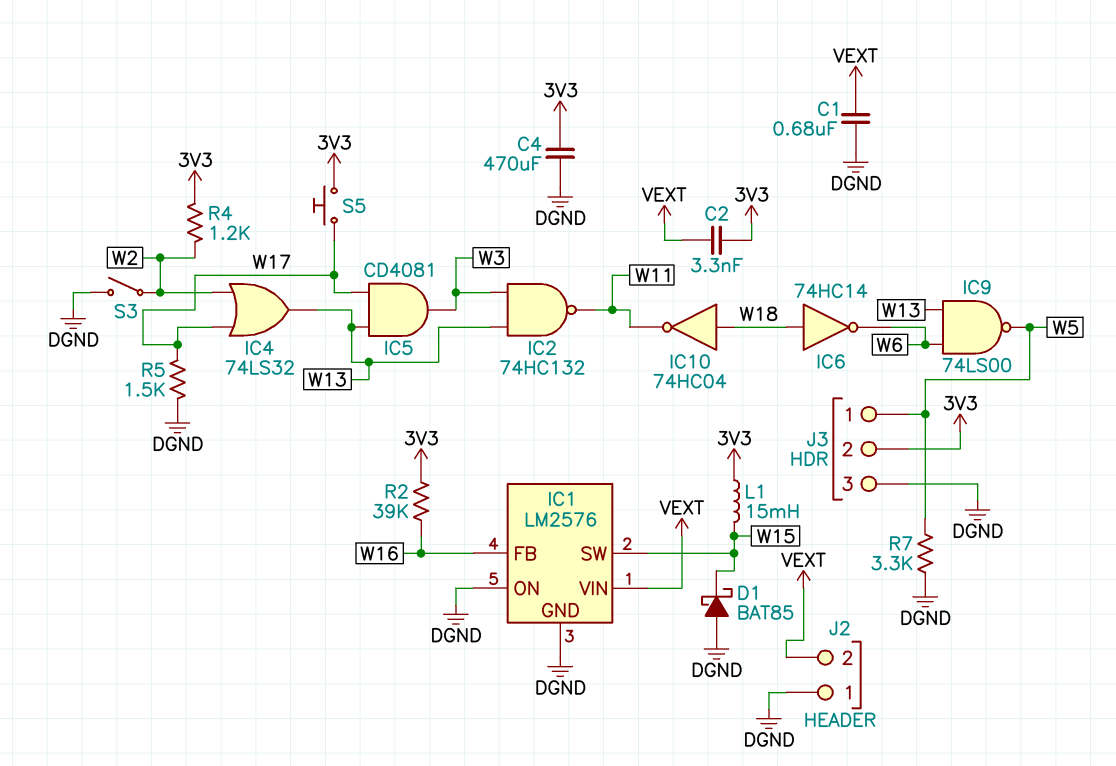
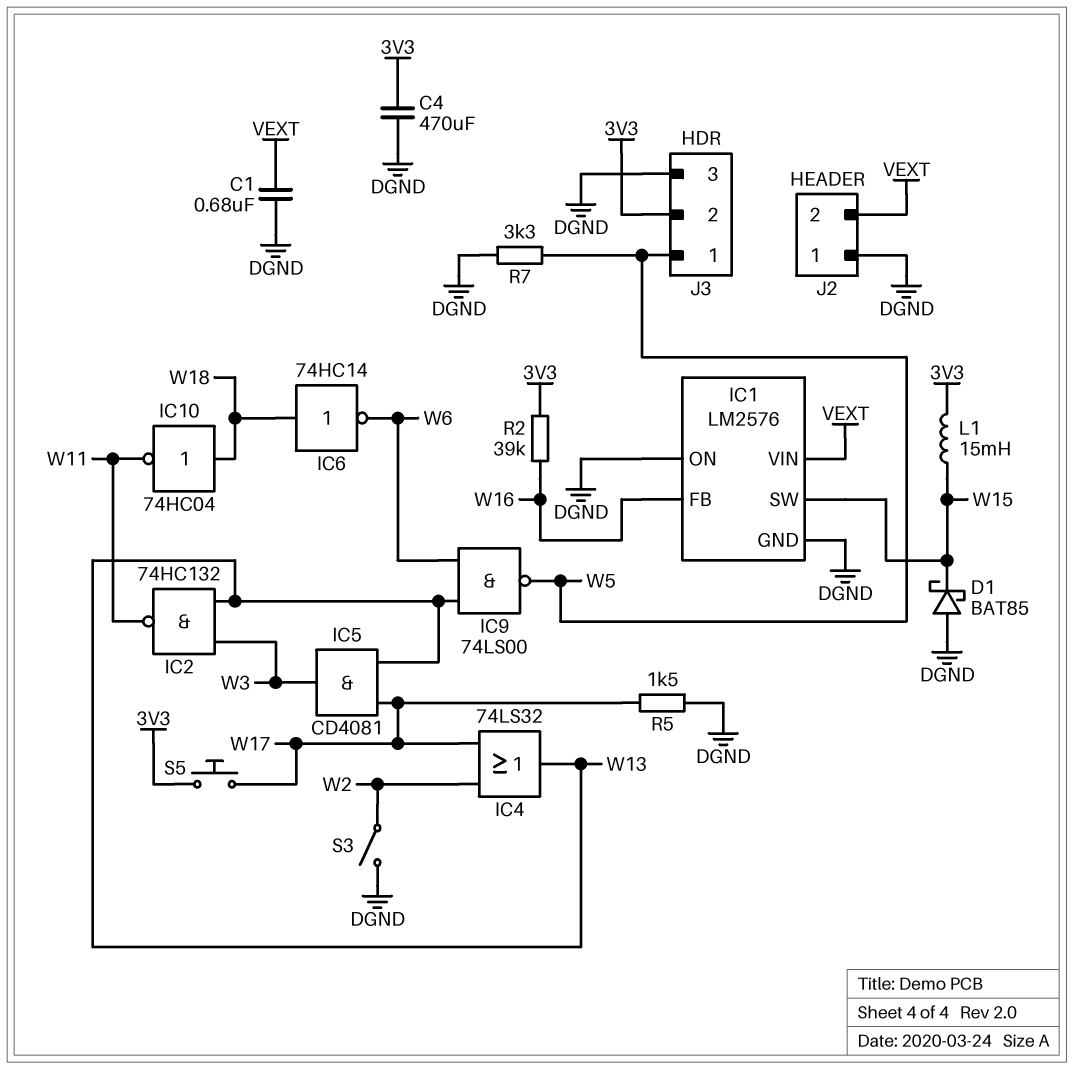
C2: 3.3nF (3V3, VEXT) -> none
R4: 1.2k (3V3, W2) -> none

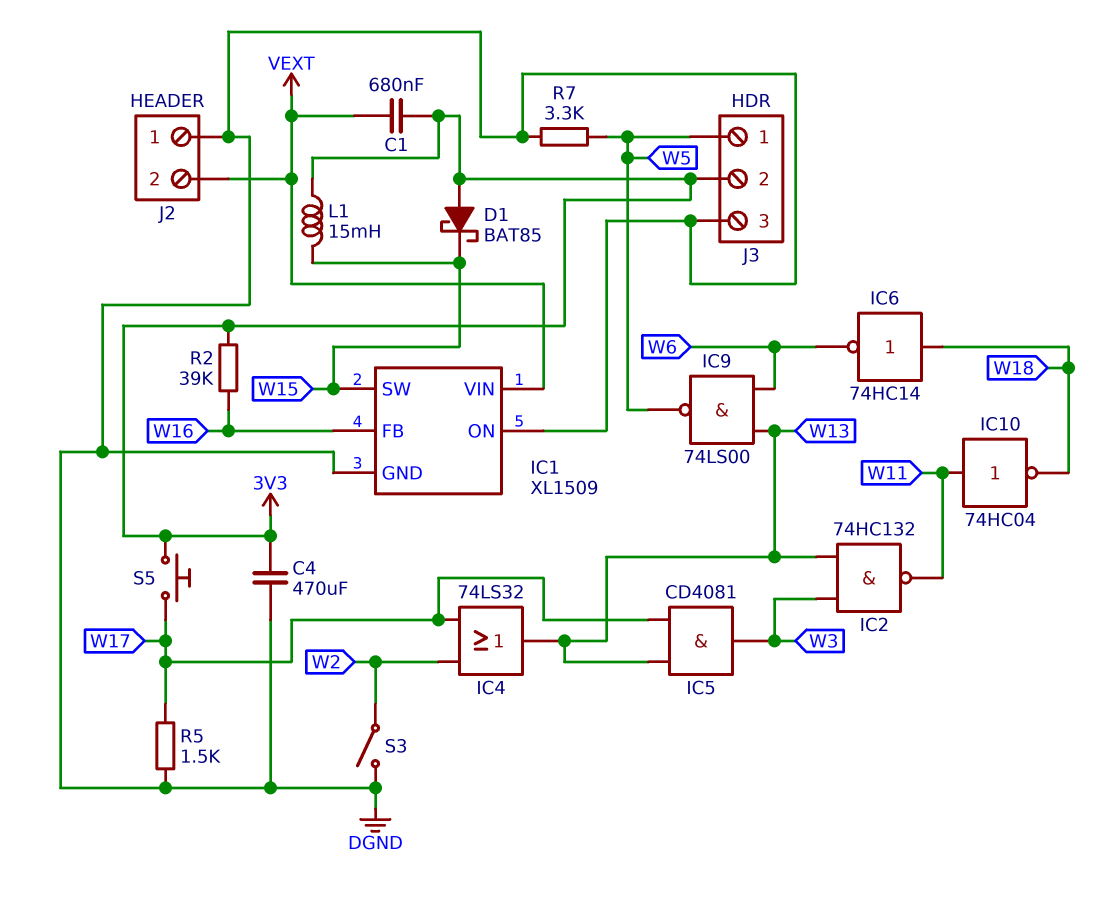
C1: 680nF (DGND, VEXT) -> 680nF (3V3, VEXT)
D1: schottky BAT85 (A DGND, K W15) -> schottky BAT85 (A 3V3, K W15)
IC1: LM2576 -> XL1509
IC10: NOT 74HC04 (in W18, out W11) -> NOT 74HC04 (in W11, out W18)

